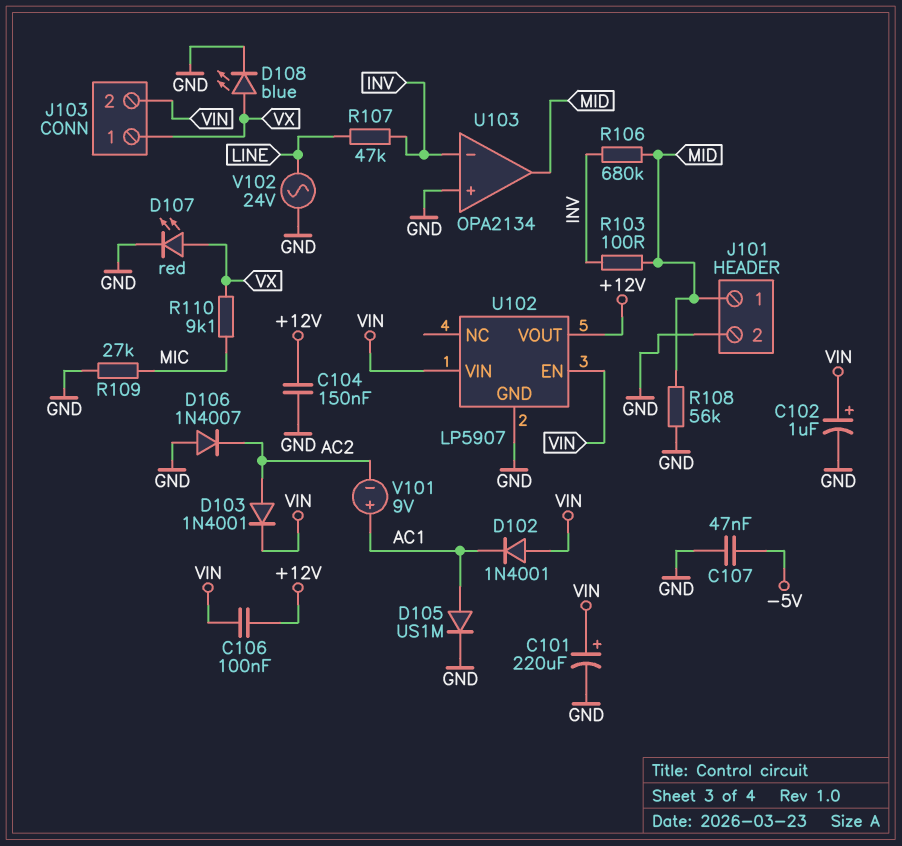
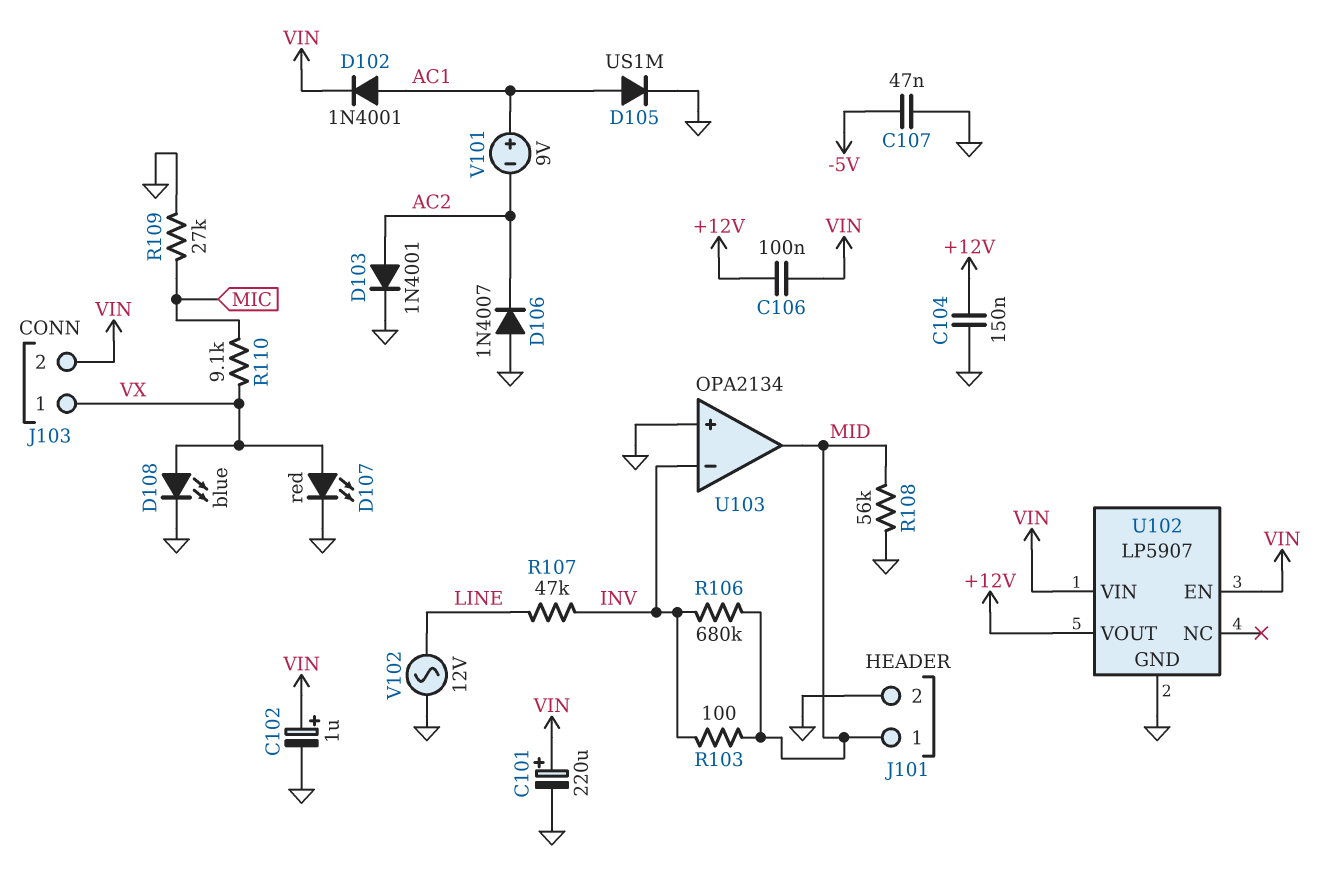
D102: diode 1N4001 (A VIN, K AC1) -> diode 1N4001 (A AC1, K VIN)
D103: diode 1N4001 (A AC2, K VIN) -> diode 1N4001 (A AC2, K GND)
V102: AC 24V (GND, LINE) -> AC 12V (GND, LINE)

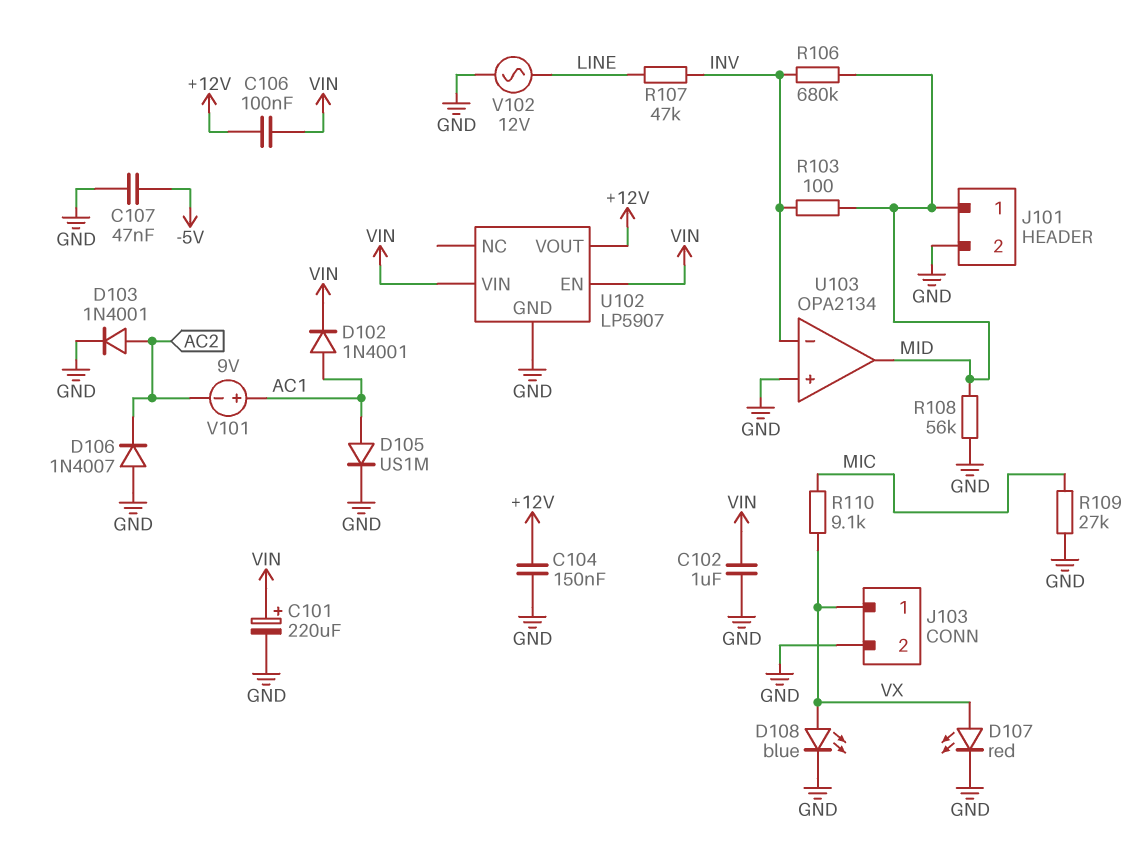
C102: 1uF (plus VIN, minus GND) -> 1uF (GND, VIN)
J103 pin 2: VIN -> GND

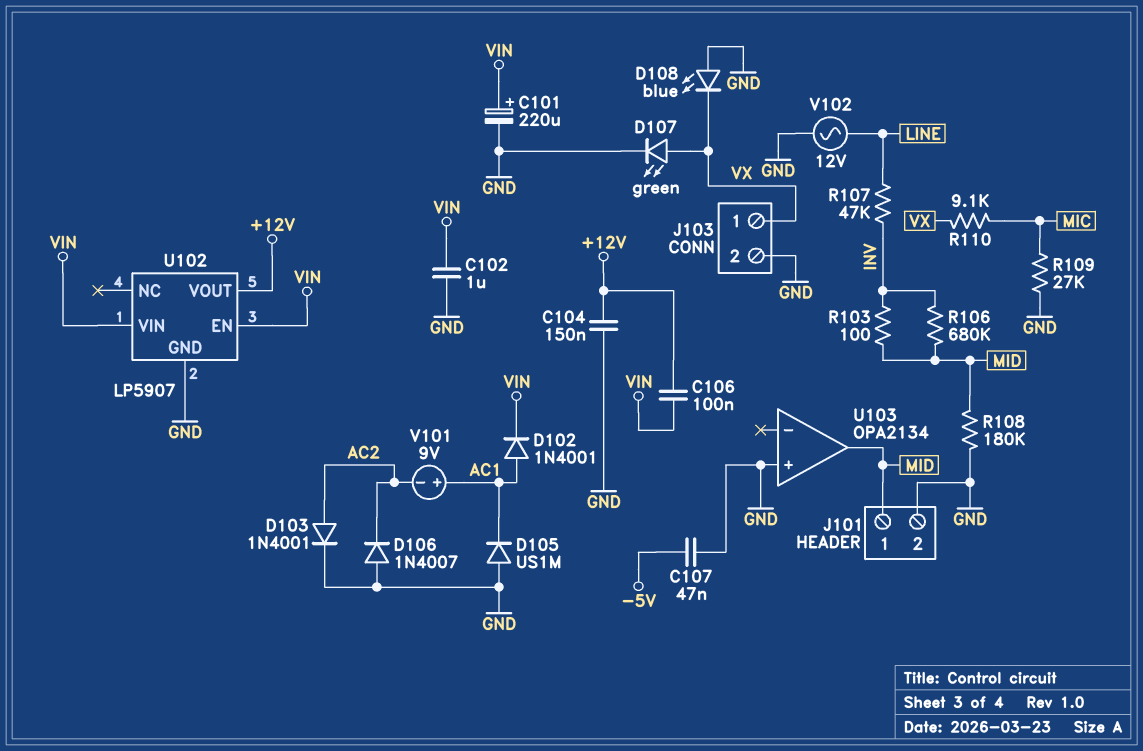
D105: diode US1M (A AC1, K GND) -> diode US1M (A GND, K AC1)
D107: LED red (A VX, K GND) -> LED green (A VX, K GND)
D108: LED blue (A VX, K GND) -> LED blue (A GND, K VX)
R108: 56k (GND, MID) -> 180k (GND, MID)
U103 pin in-: INV -> none

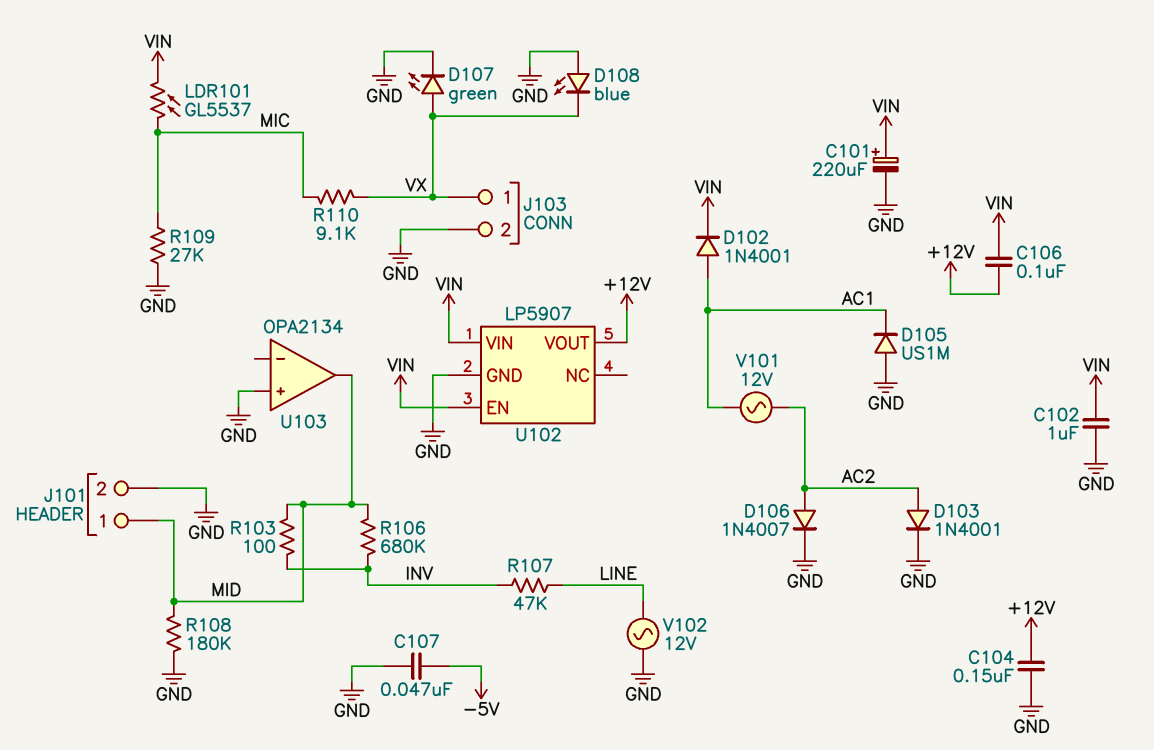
D106: diode 1N4007 (A GND, K AC2) -> diode 1N4007 (A AC2, K GND)
LDR101: none -> GL5537 (MIC, VIN)
V101: 9V (plus AC1, minus AC2) -> AC 12V (AC1, AC2)

